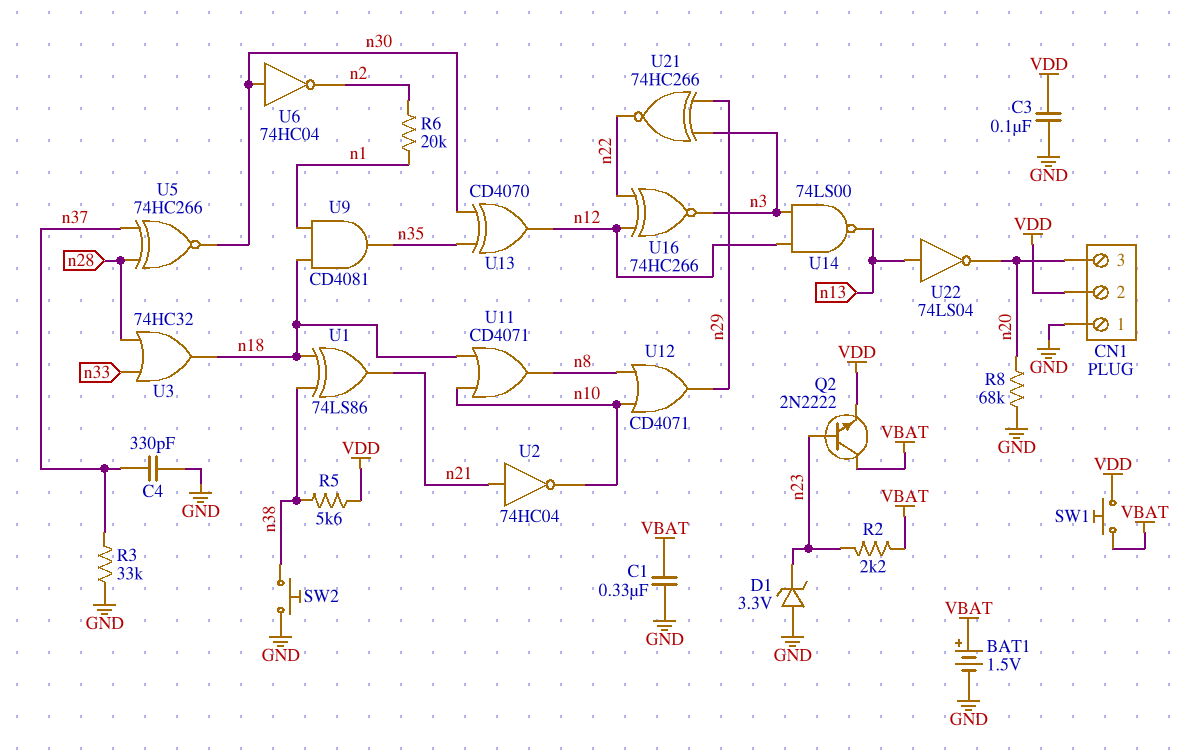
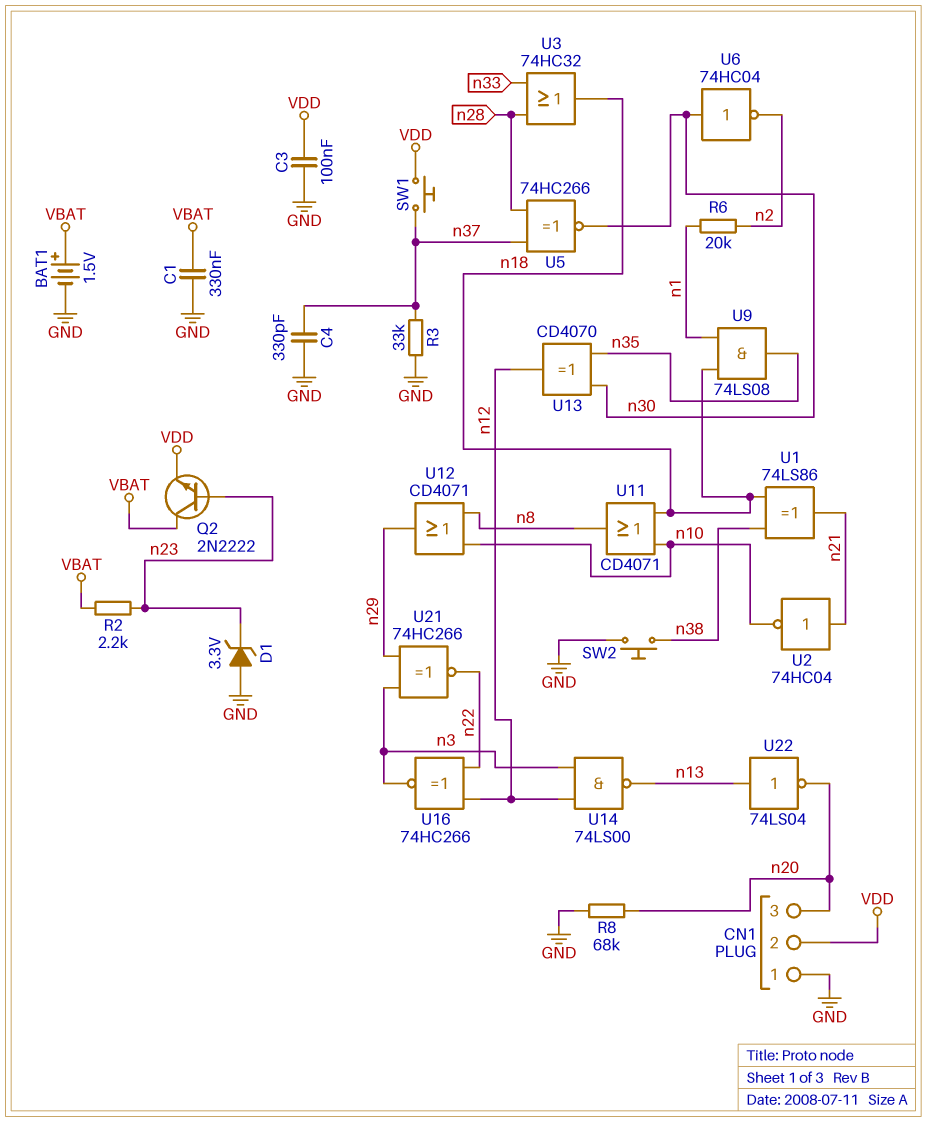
R5: 5.6k (VDD, n38) -> none
SW1: button (VBAT, VDD) -> button (VDD, n37)
U9: AND CD4081 (in n1, in n18, out n35) -> AND 74LS08 (in n1, in n18, out n35)

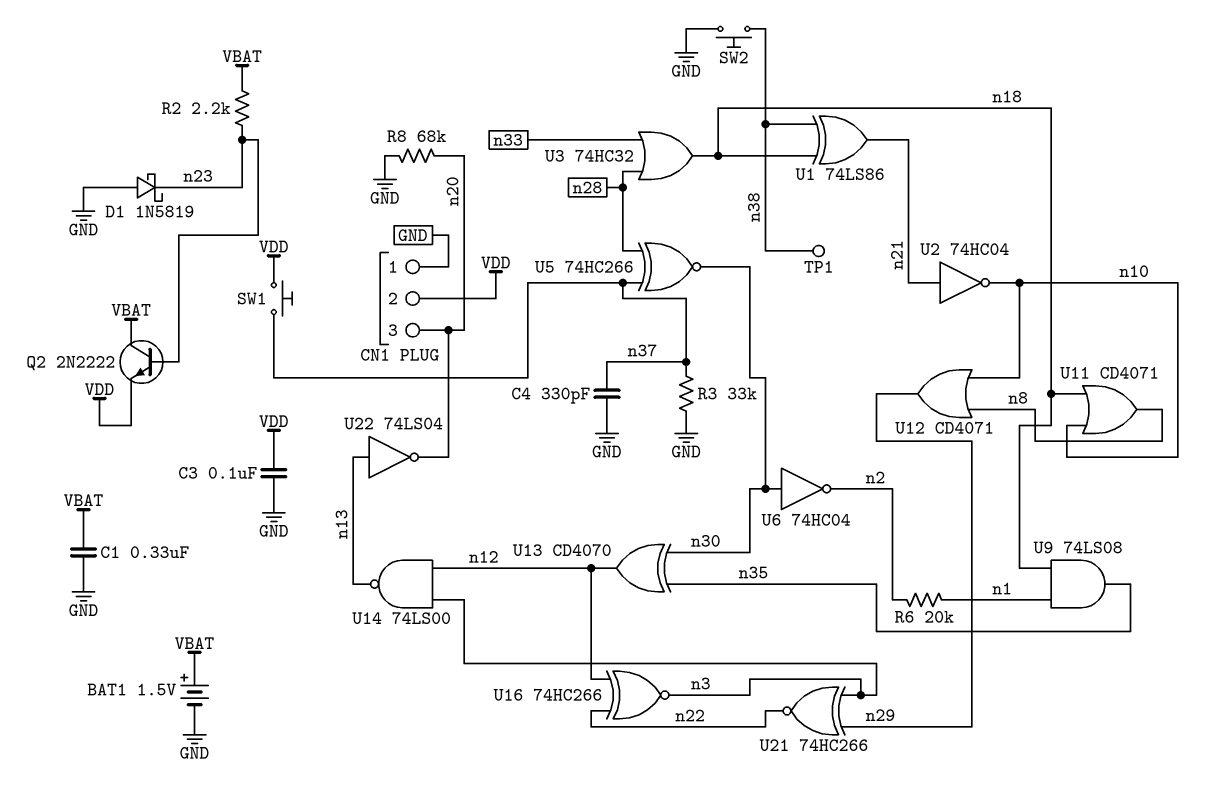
D1: zener 3.3V (A GND, K n23) -> schottky 1N5819 (A GND, K n23)
TP1: none -> test point (n38)

